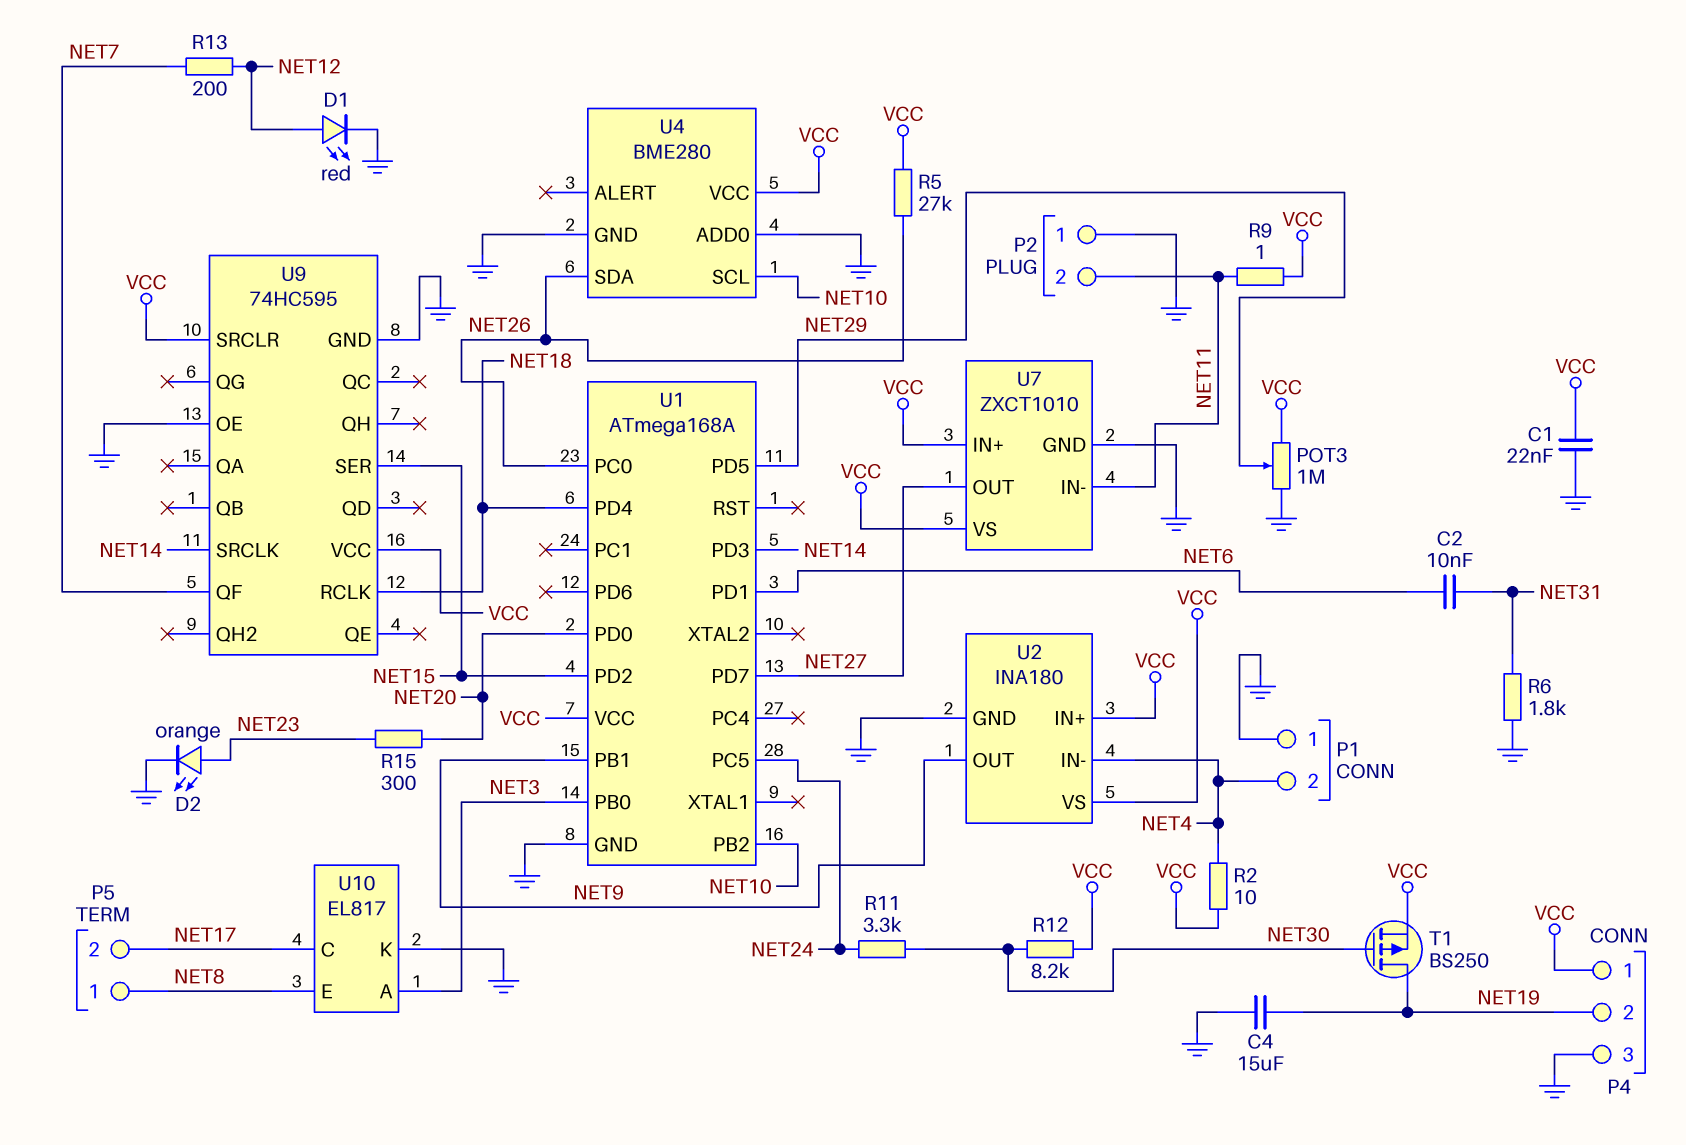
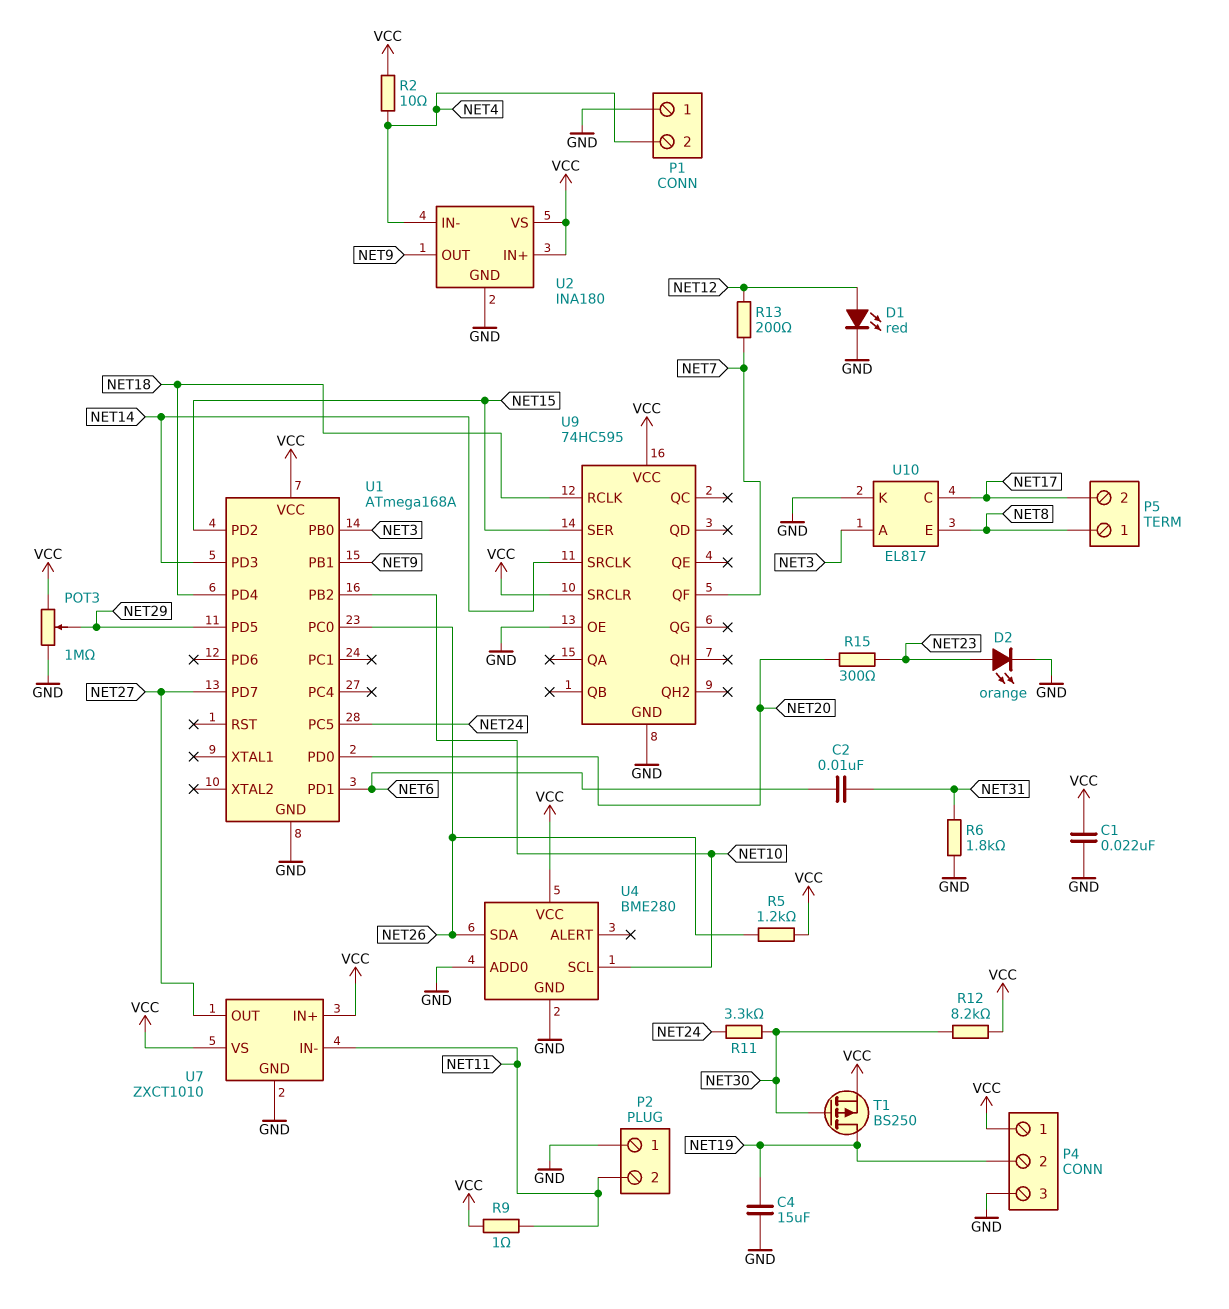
R5: 27k (NET26, VCC) -> 1.2k (NET26, VCC)

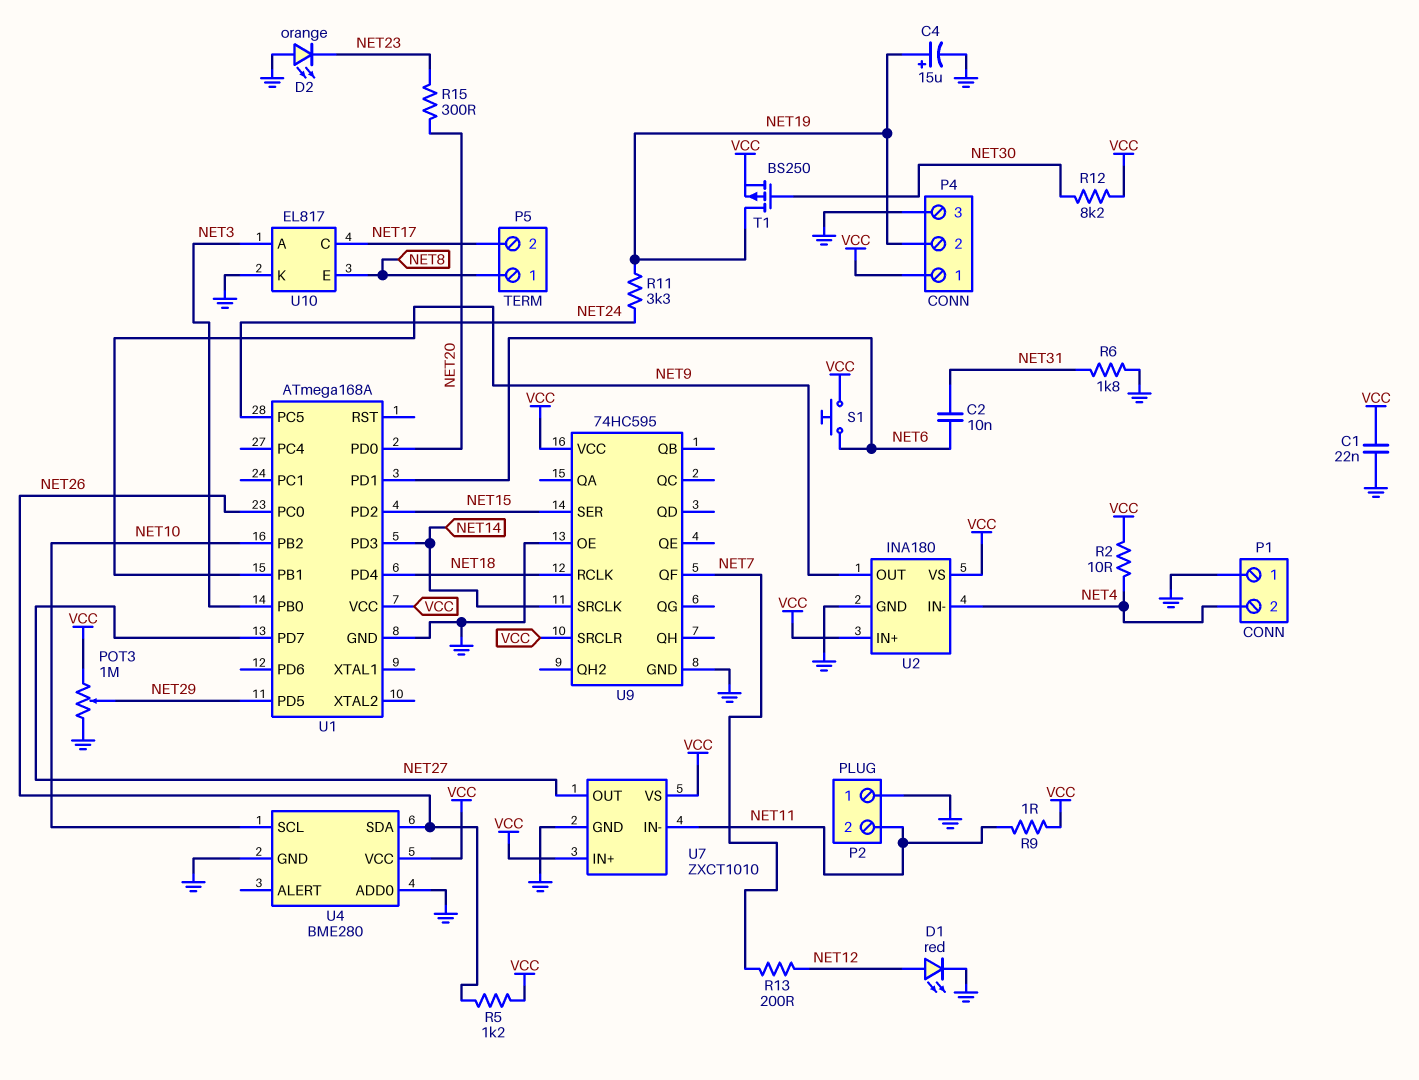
C4: 15uF (GND, NET19) -> 15uF (plus NET19, minus GND)
D2: LED orange (A NET23, K GND) -> LED orange (A GND, K NET23)
R11: 3.3k (NET24, NET30) -> 3.3k (NET19, NET24)
S1: none -> button (NET6, VCC)

